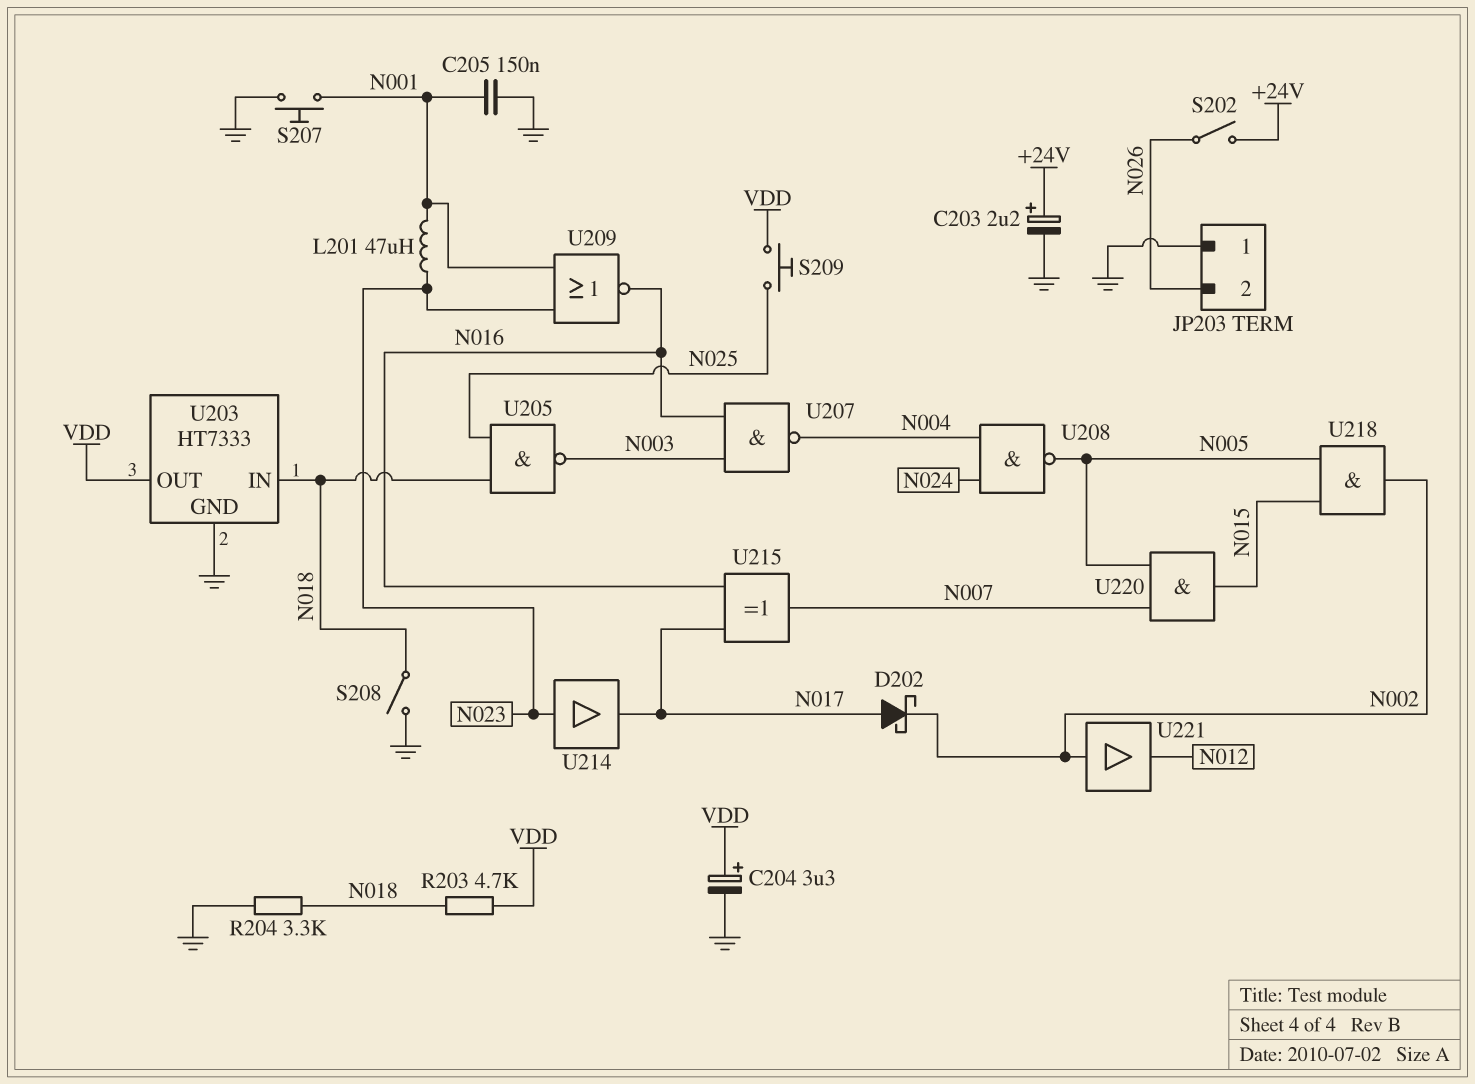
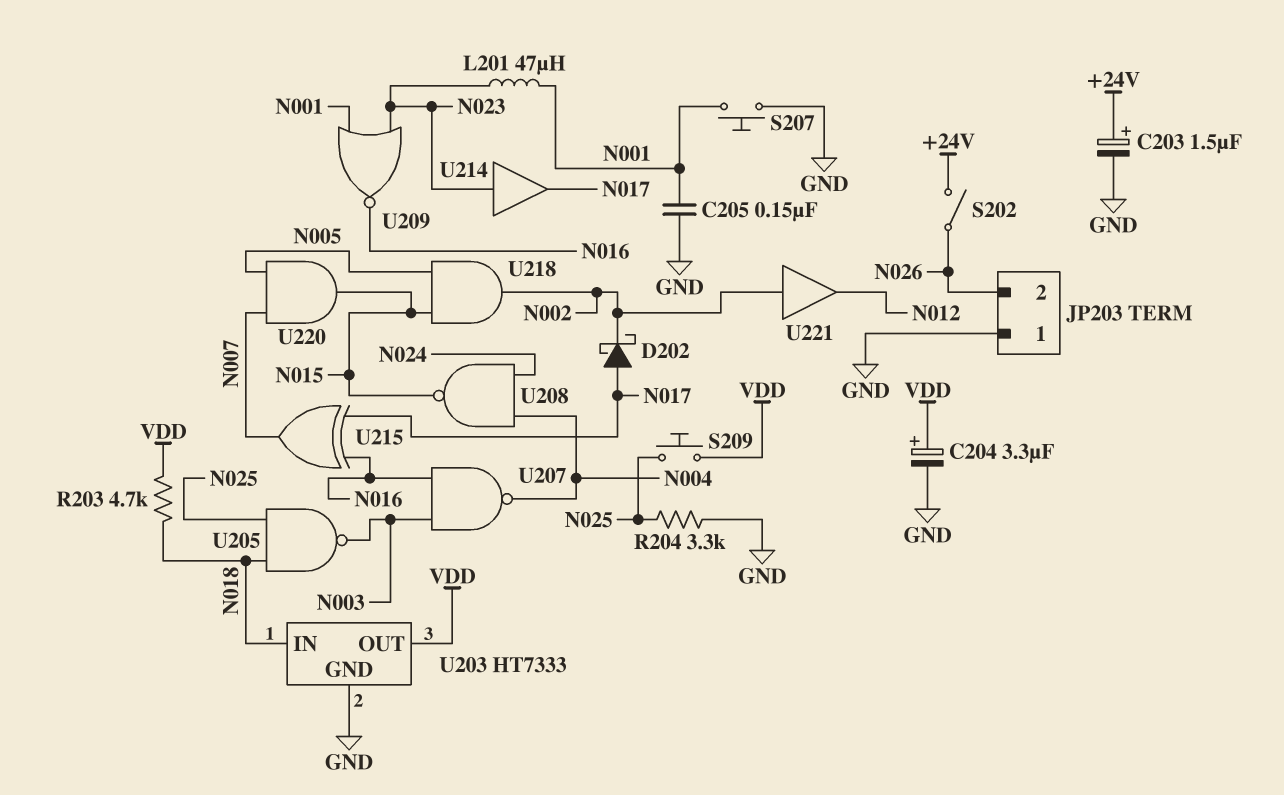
C203: 2.2uF (plus +24V, minus GND) -> 1.5uF (plus +24V, minus GND)
R204: 3.3k (GND, N018) -> 3.3k (GND, N025)
S208: switch (GND, N018) -> none
U208: NAND (in N004, in N024, out N005) -> NAND (in N004, in N024, out N015)

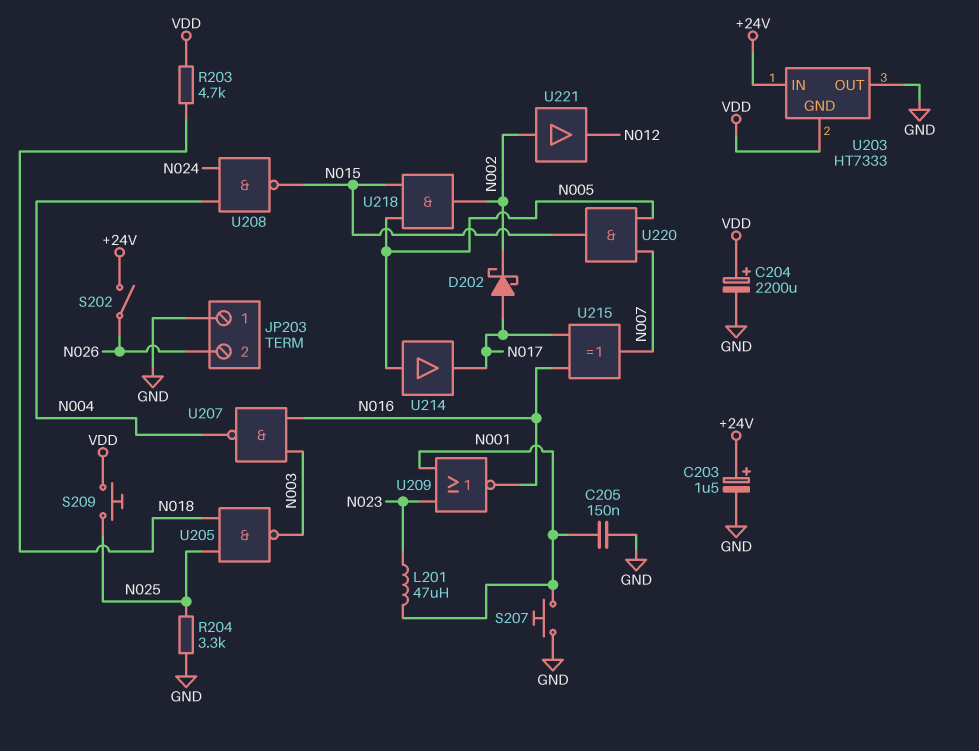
C204: 3.3uF (plus VDD, minus GND) -> 2200uF (plus VDD, minus GND)
U203 pin GND: GND -> VDD
U203 pin IN: N018 -> +24V
U203 pin OUT: VDD -> GND
U214: buffer (in N023, out N017) -> buffer (in N005, out N017)

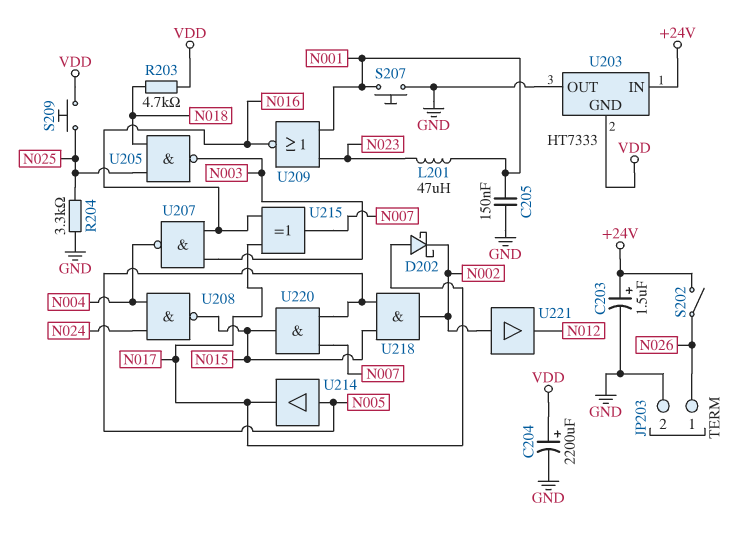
JP203 pin 1: GND -> N026
JP203 pin 2: N026 -> GND

